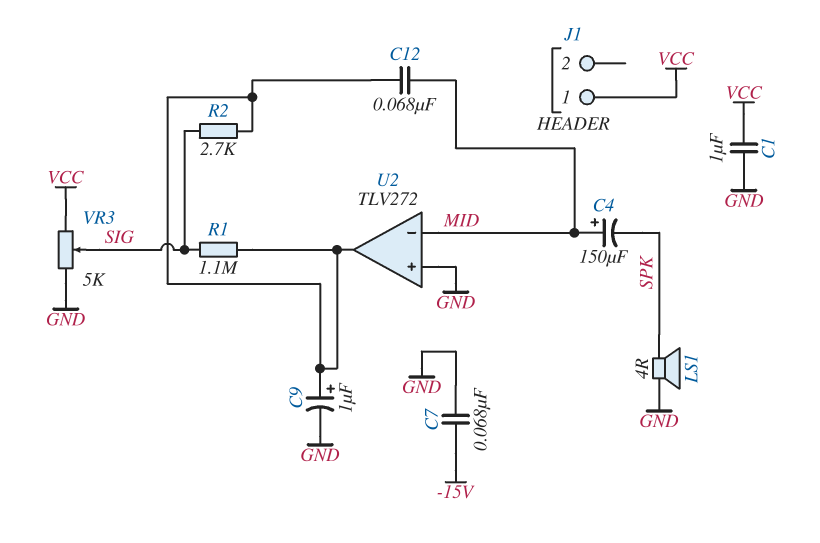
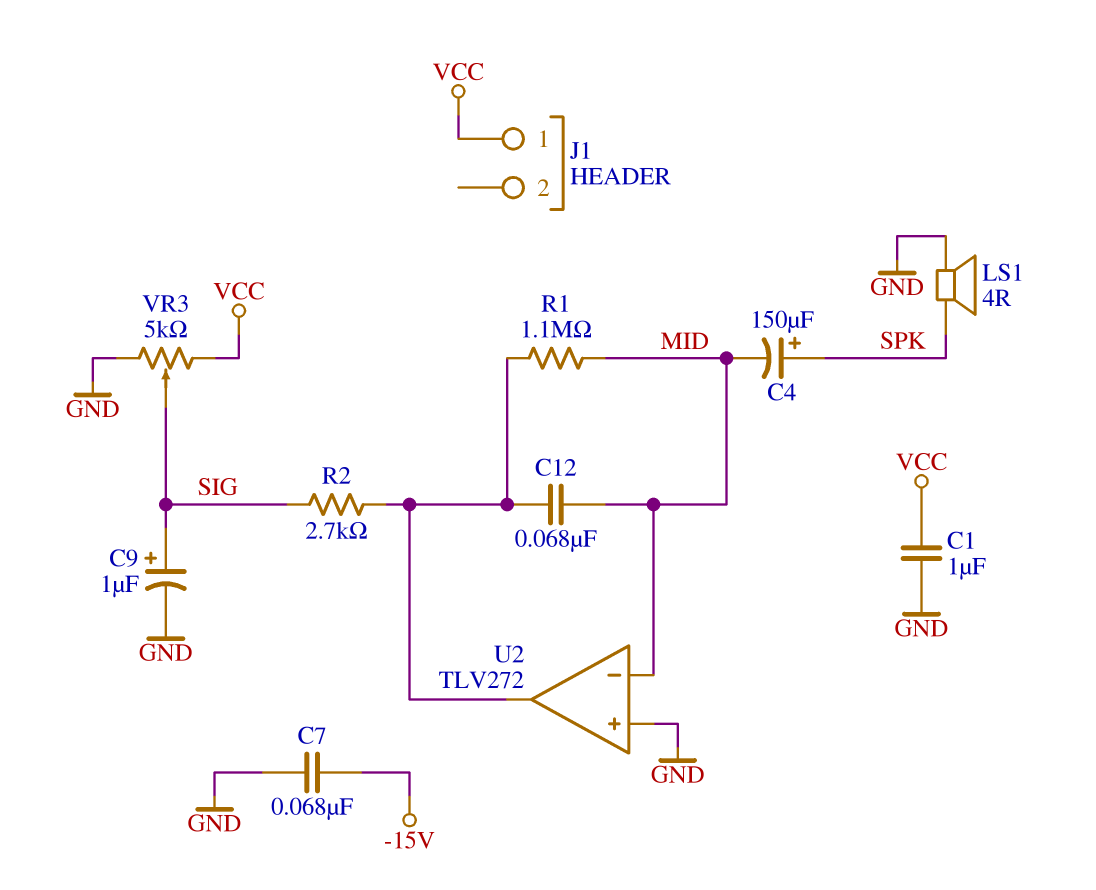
C4: 150uF (plus MID, minus SPK) -> 150uF (plus SPK, minus MID)
C9: 1uF (plus U2/out, minus GND) -> 1uF (plus SIG, minus GND)
R1: 1.1M (SIG, U2/out) -> 1.1M (MID, U2/out)

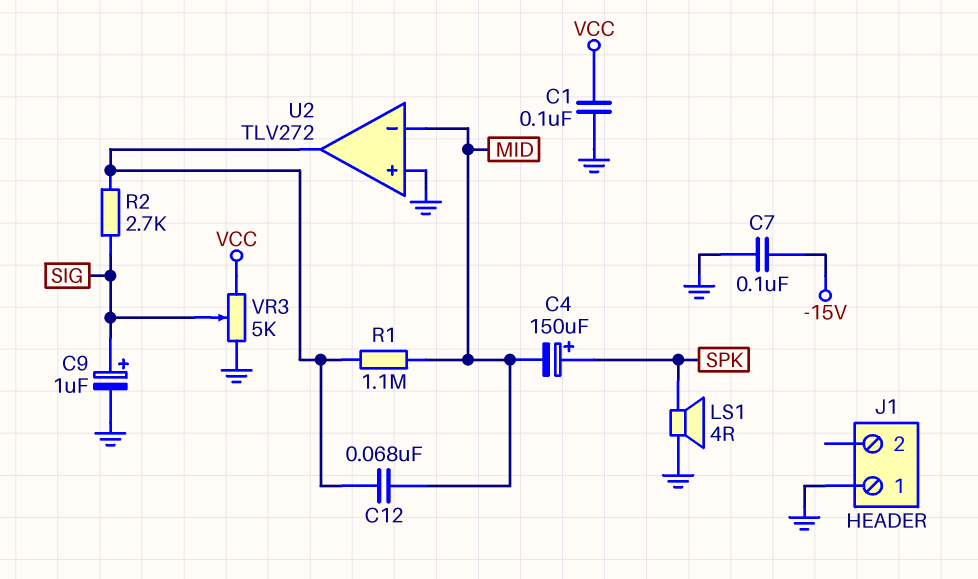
C1: 1uF (GND, VCC) -> 100nF (GND, VCC)
C7: 68nF (-15V, GND) -> 100nF (-15V, GND)
J1 pin 1: VCC -> GND

